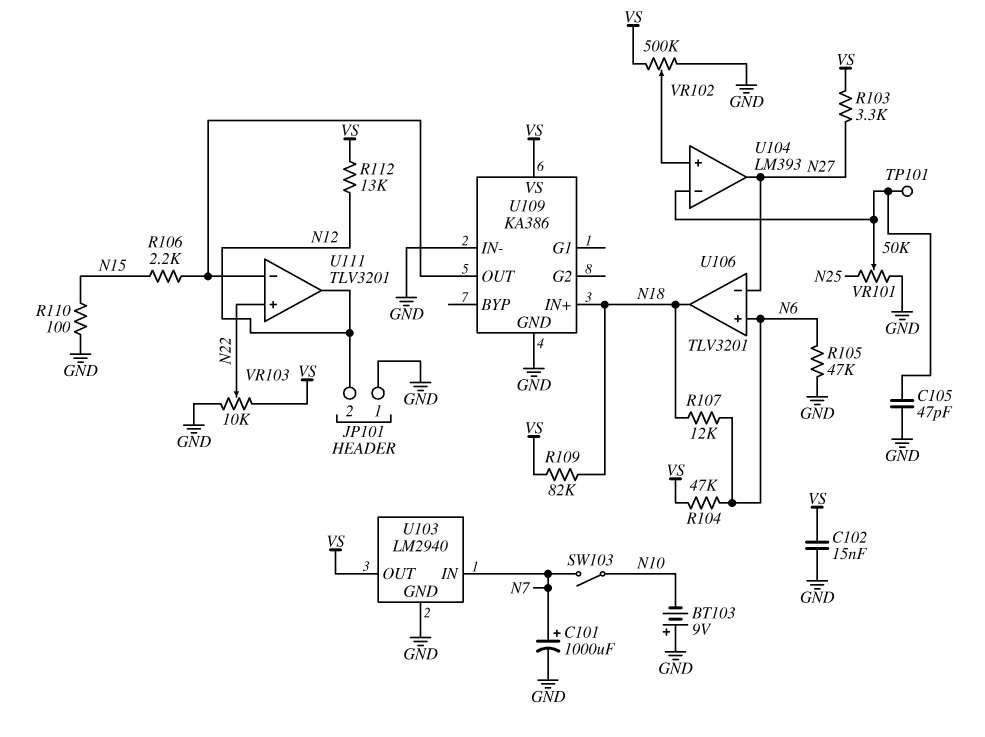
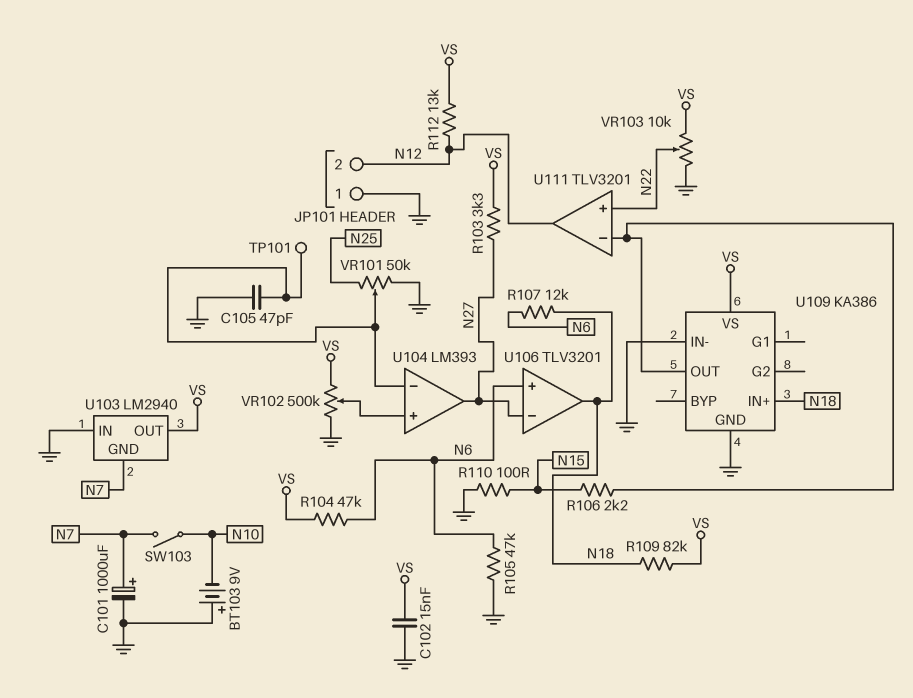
U103 pin GND: GND -> N7
U103 pin IN: N7 -> GND

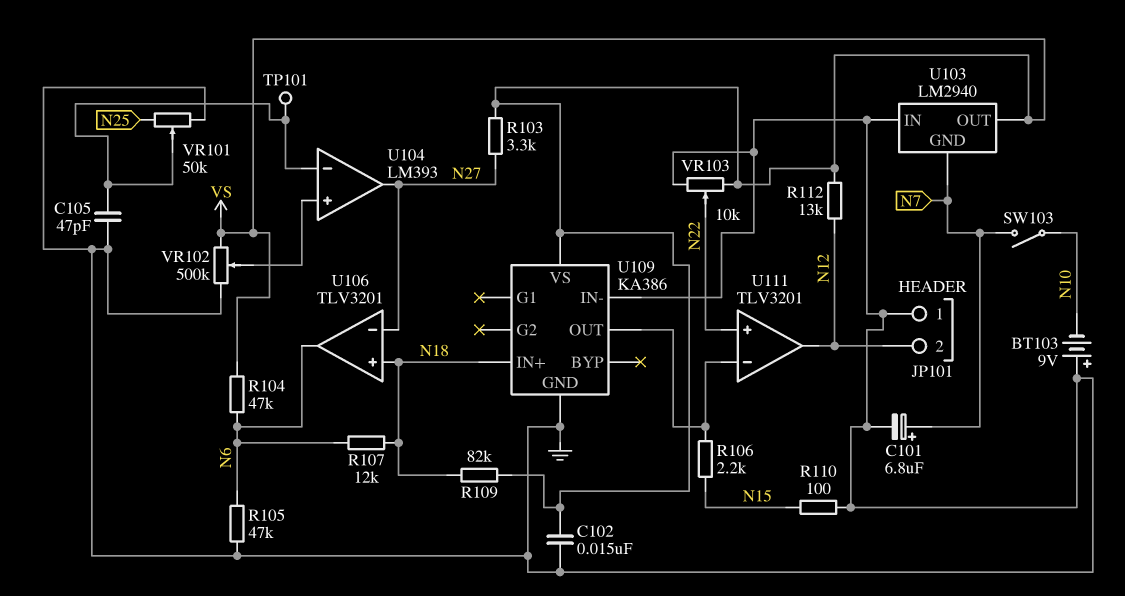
C101: 1000uF (plus N7, minus GND) -> 6.8uF (plus N7, minus GND)
U106 pin in+: N6 -> N18
U106 pin out: N18 -> N6

